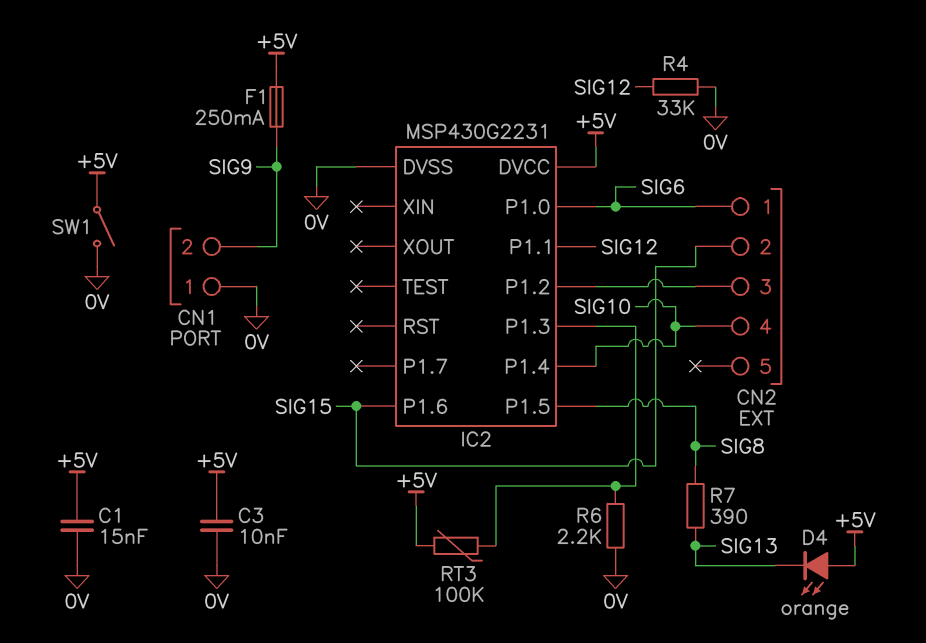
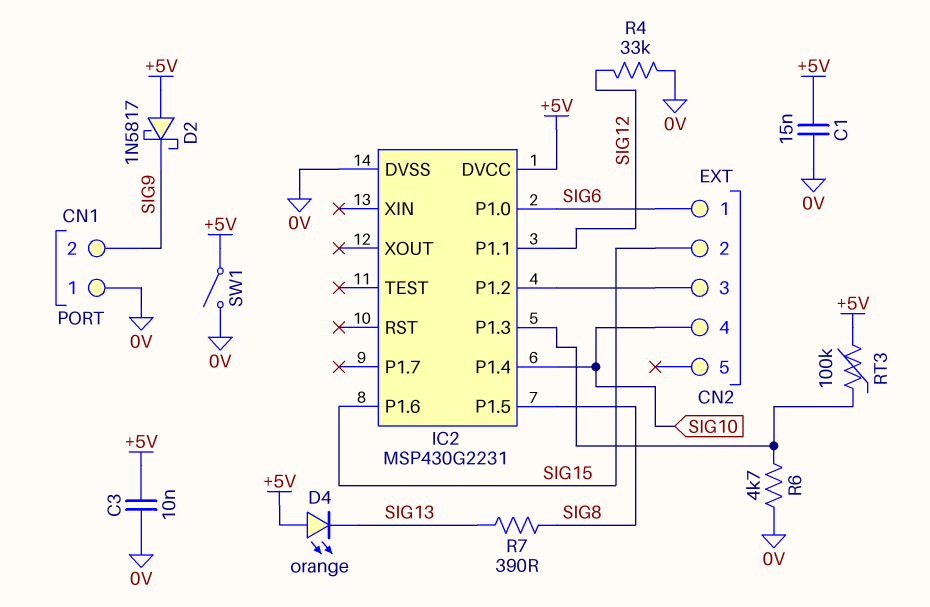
D2: none -> schottky 1N5817 (A +5V, K SIG9)
F1: 250mA (+5V, SIG9) -> none
R6: 2.2k (0V, IC2/P1.3) -> 4.7k (0V, IC2/P1.3)

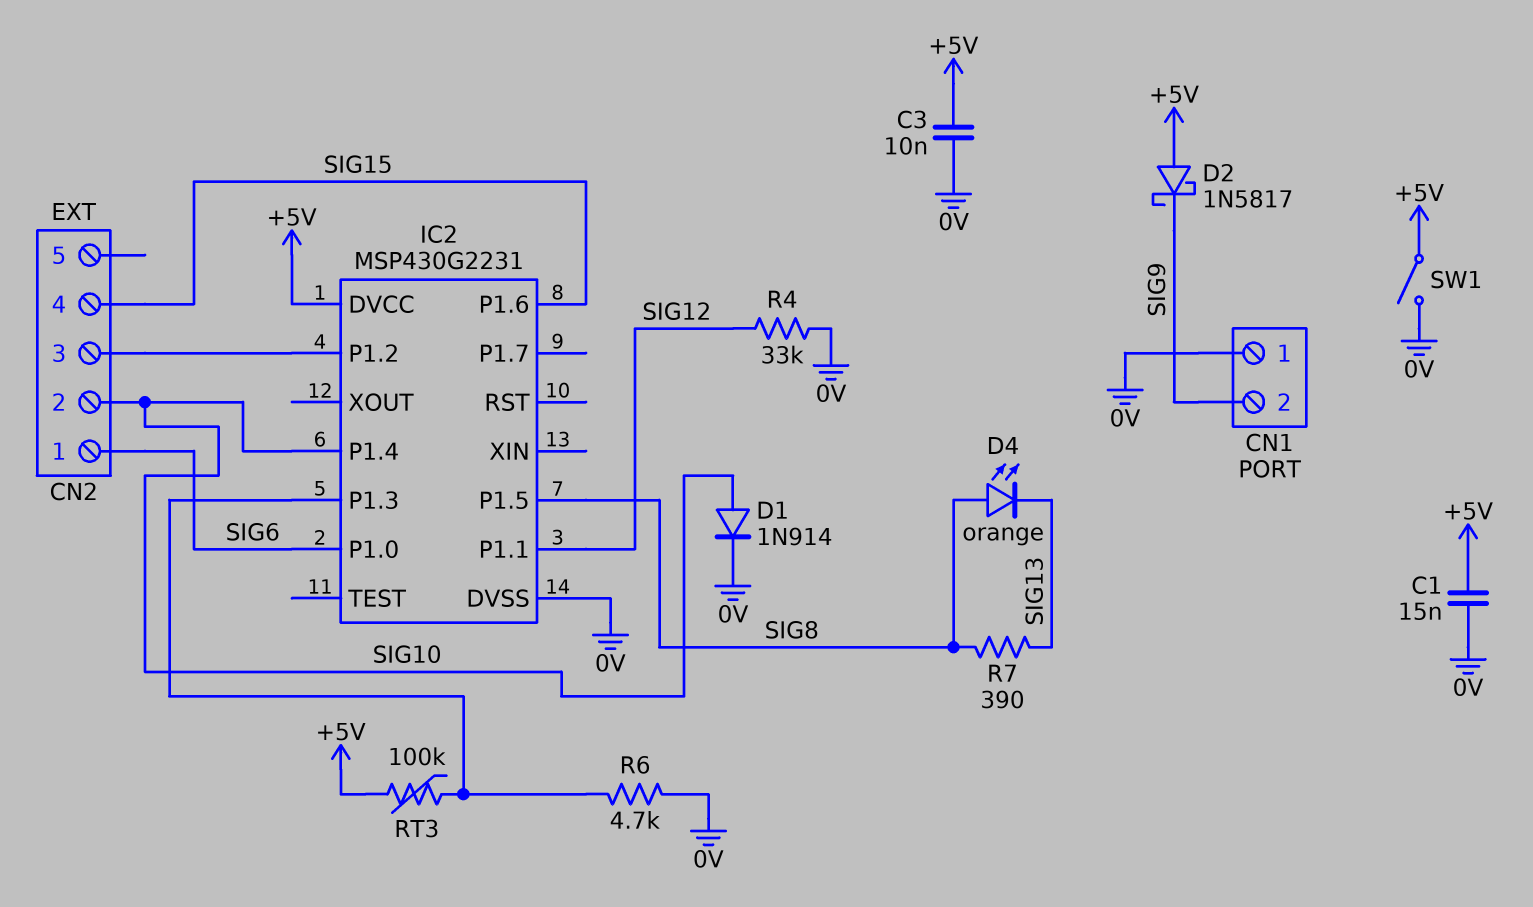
CN2 pin 2: SIG15 -> SIG10
CN2 pin 4: SIG10 -> SIG15
D1: none -> diode 1N914 (A SIG10, K 0V)
D4: LED orange (A +5V, K SIG13) -> LED orange (A SIG8, K SIG13)

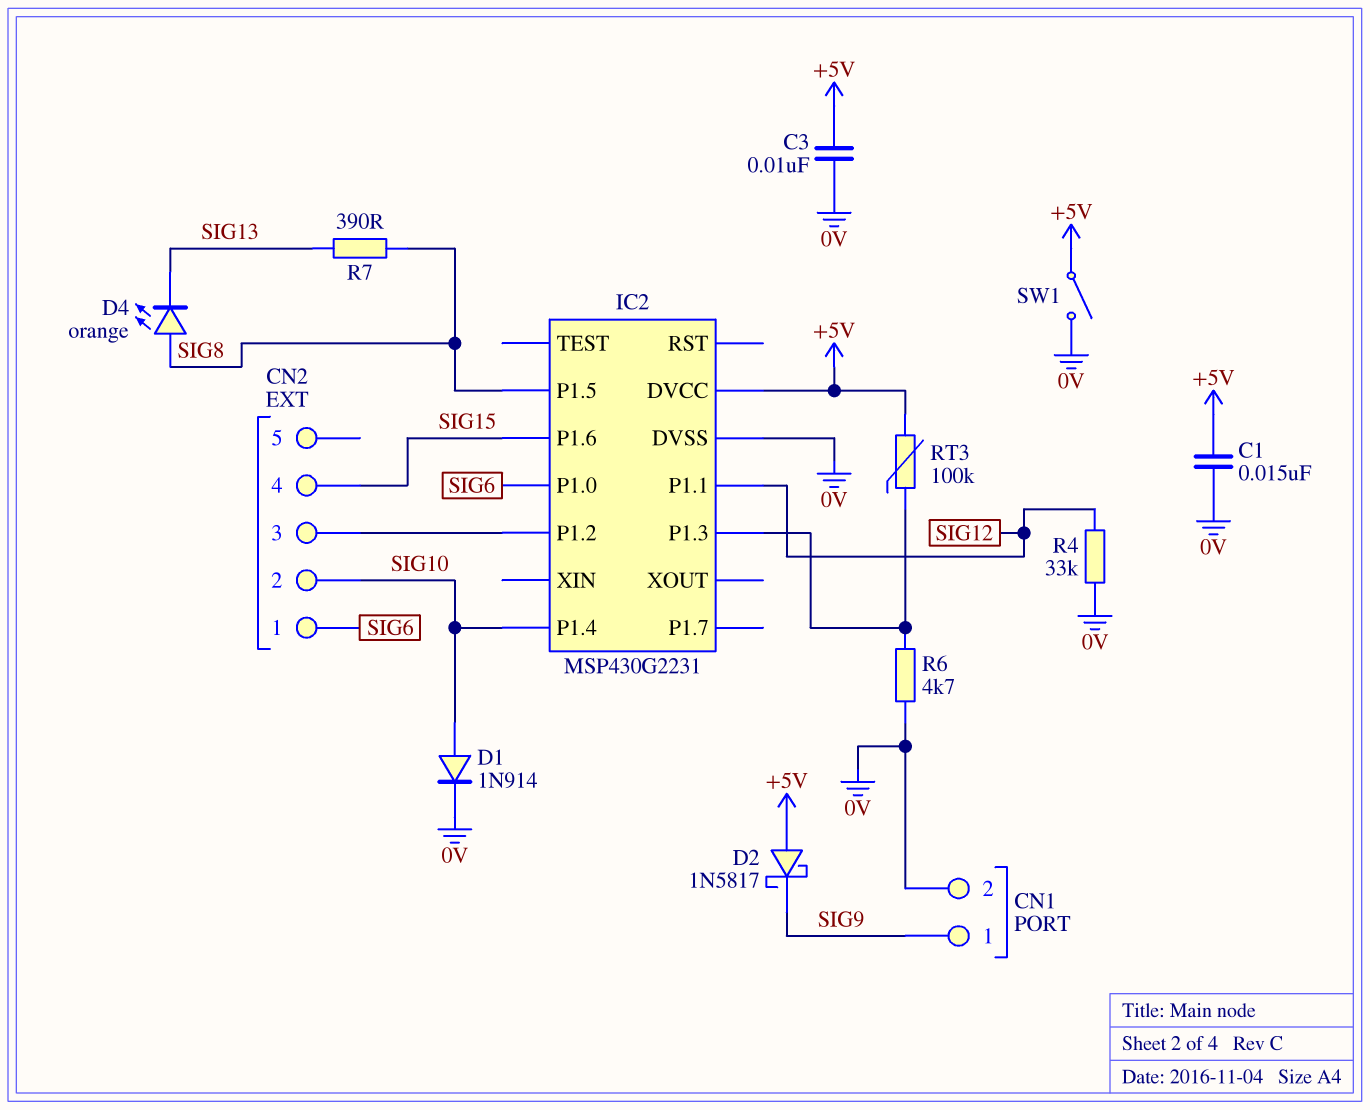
CN1 pin 1: 0V -> SIG9
CN1 pin 2: SIG9 -> 0V

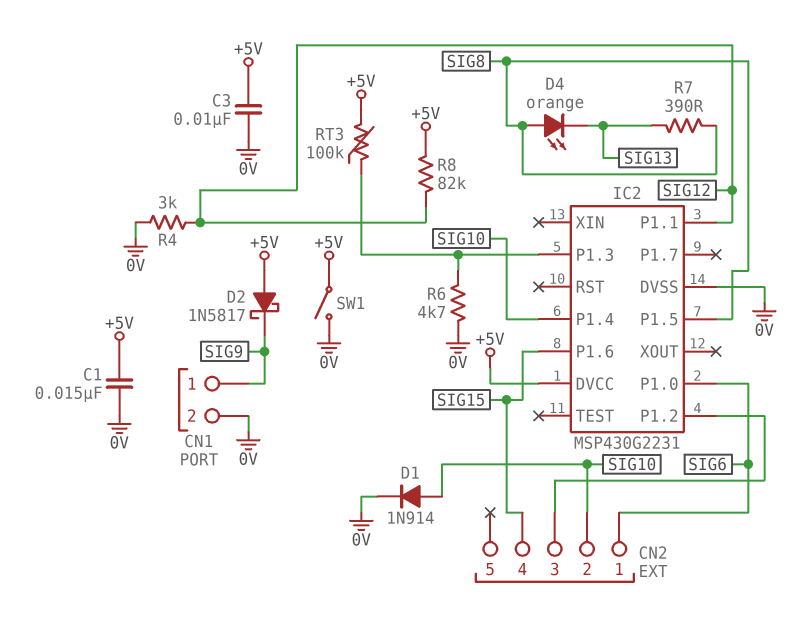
R4: 33k (0V, SIG12) -> 3k (0V, SIG12)
R8: none -> 82k (+5V, SIG12)

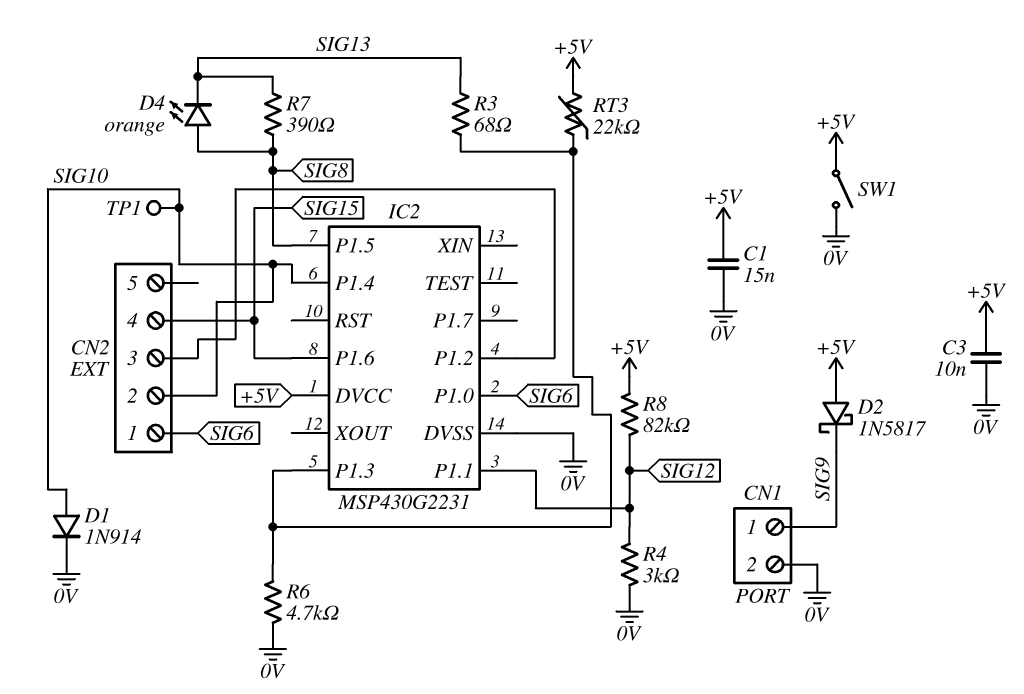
R3: none -> 68 (IC2/P1.3, SIG13)
RT3: 100k (+5V, IC2/P1.3) -> 22k (+5V, IC2/P1.3)
TP1: none -> test point (SIG10)

